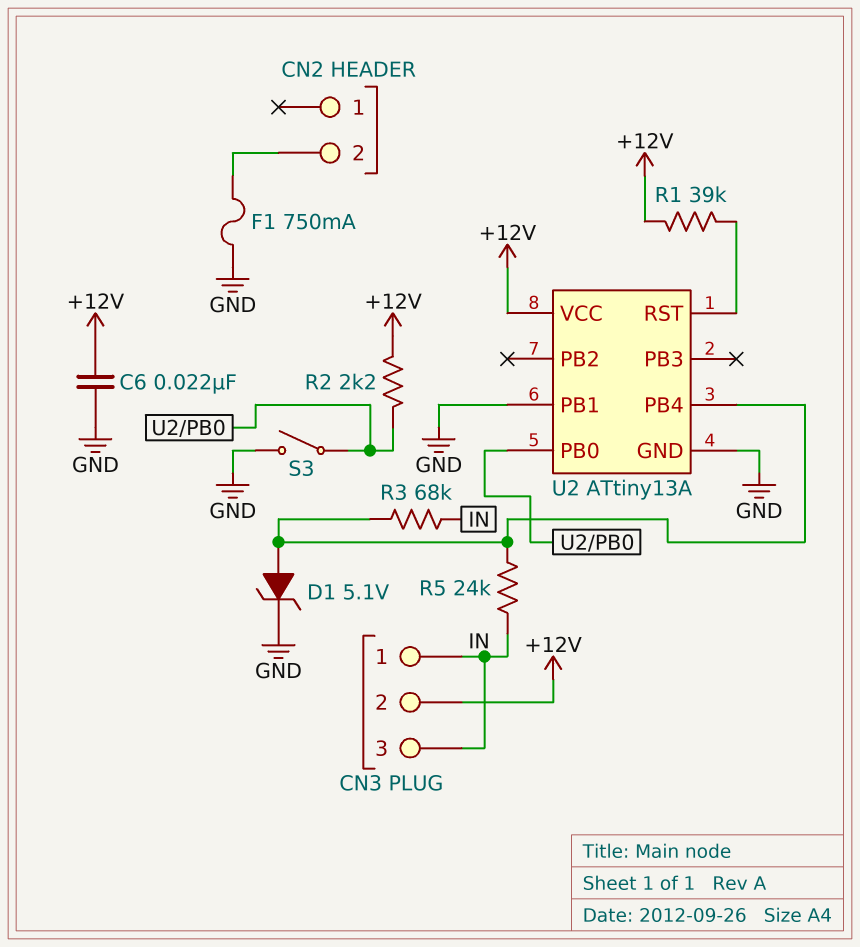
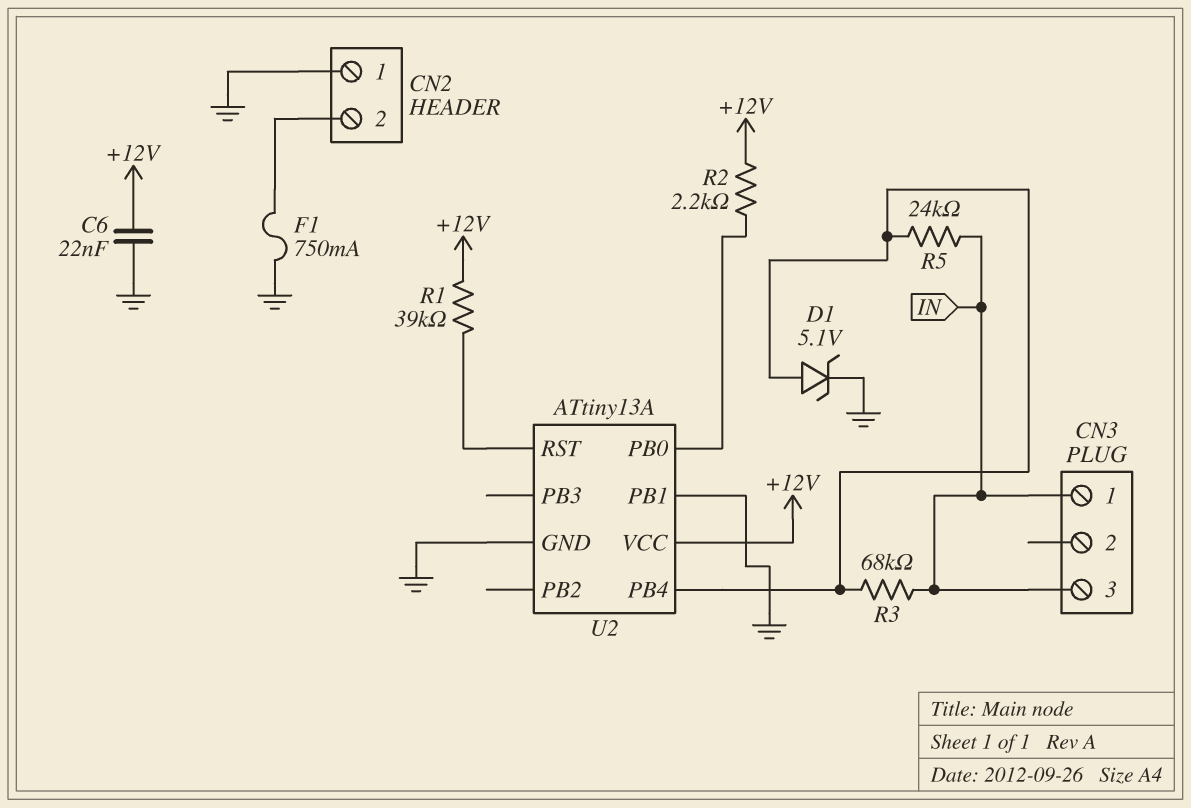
CN2 pin 1: none -> GND
CN3 pin 2: +12V -> none
S3: switch (GND, U2/PB0) -> none

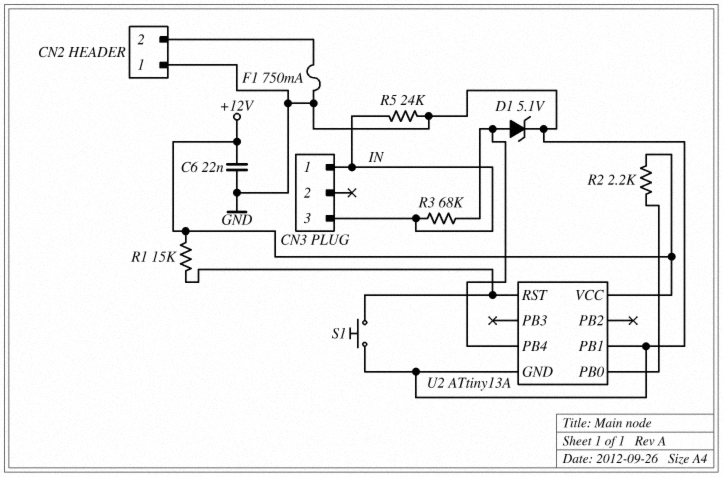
R1: 39k (+12V, U2/RST) -> 15k (+12V, U2/RST)
R5: 24k (IN, U2/PB4) -> 24k (GND, IN)
S1: none -> button (GND, U2/RST)

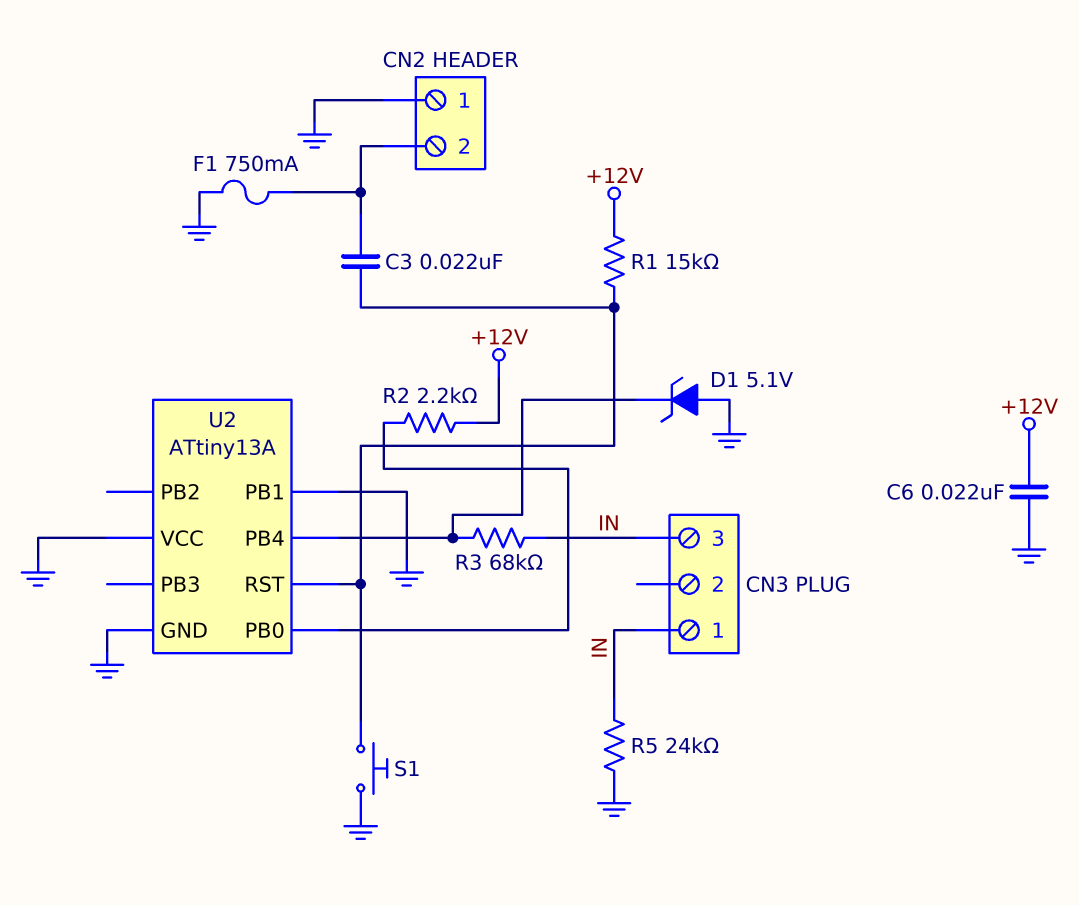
C3: none -> 22nF (CN2/2, U2/RST)
D1: zener 5.1V (A U2/PB4, K GND) -> zener 5.1V (A GND, K U2/PB4)
U2 pin VCC: +12V -> GND

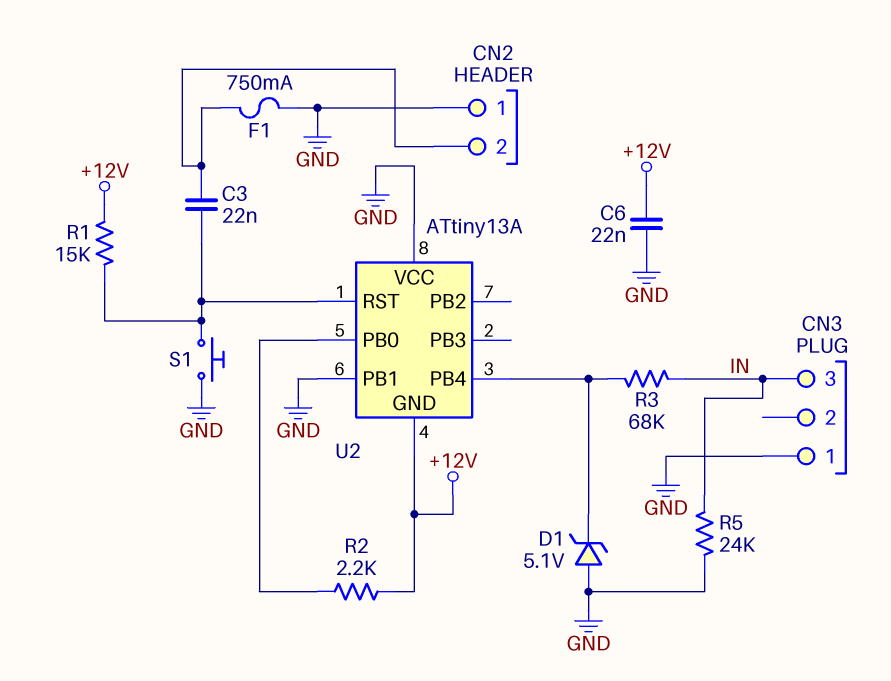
CN3 pin 1: IN -> GND
U2 pin GND: GND -> +12V

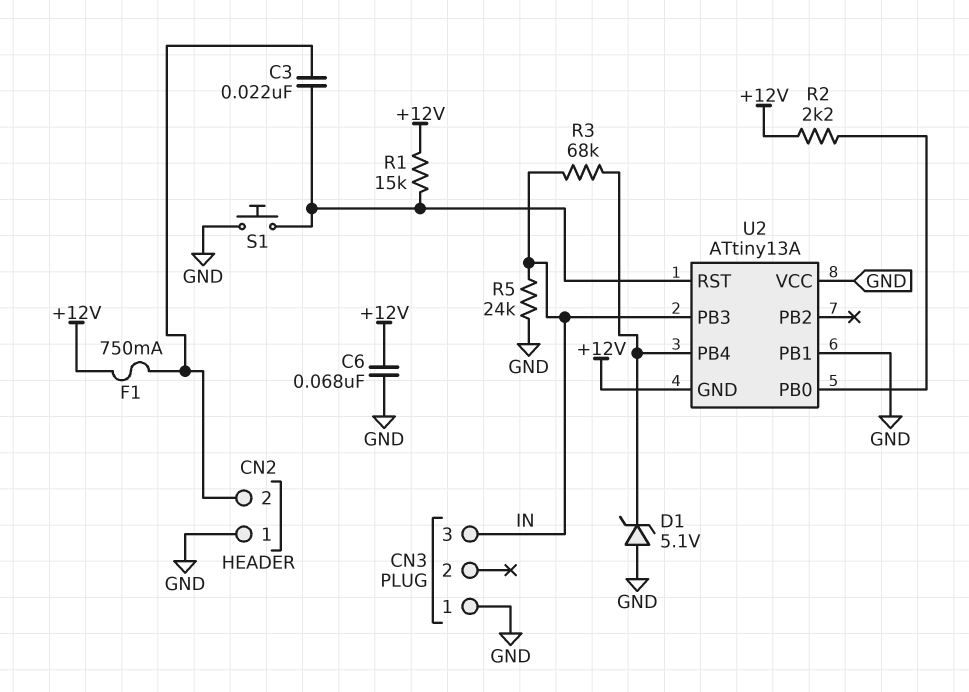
C6: 22nF (+12V, GND) -> 68nF (+12V, GND)
F1: 750mA (CN2/2, GND) -> 750mA (+12V, CN2/2)
U2 pin PB3: none -> IN

